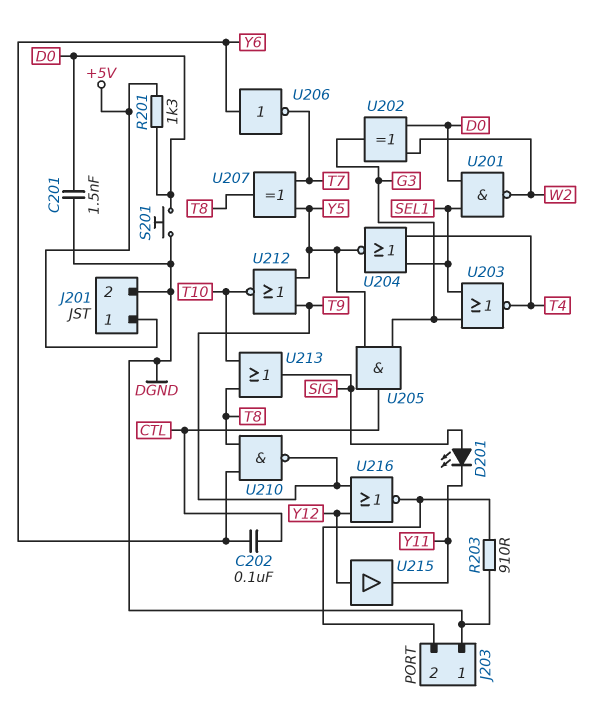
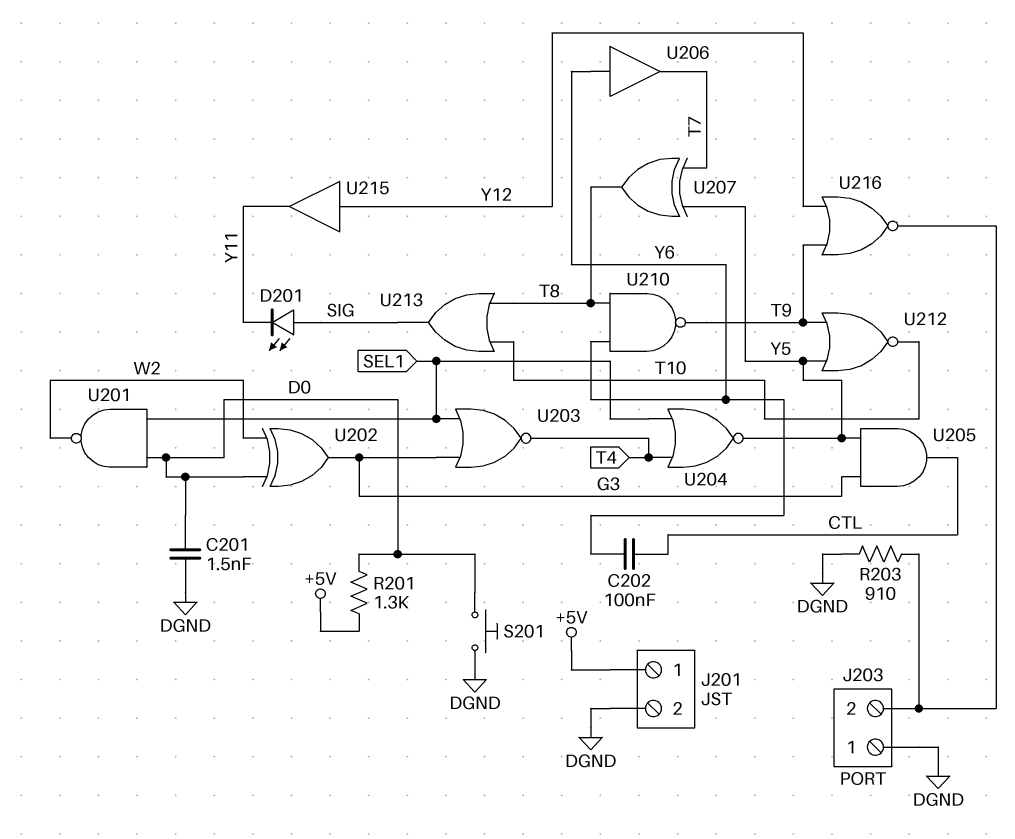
U206: NOT (in Y6, out T7) -> buffer (in Y6, out T7)

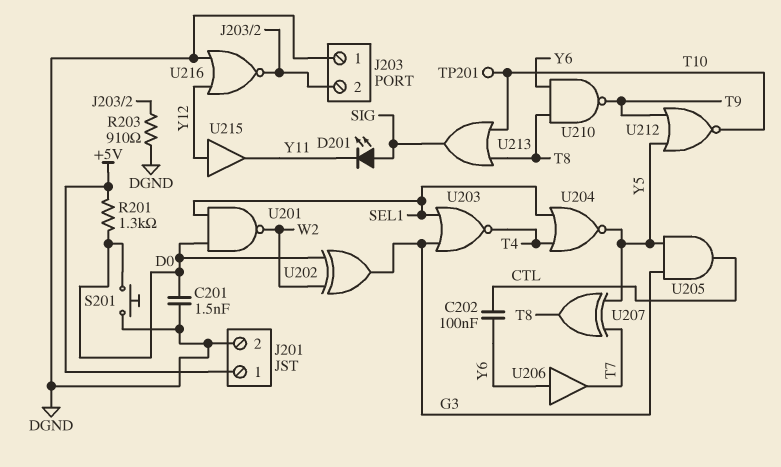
TP201: none -> test point (T10)
U216: NOR (in T9, in Y12, out J203/2) -> NOR (in DGND, in Y12, out J203/2)

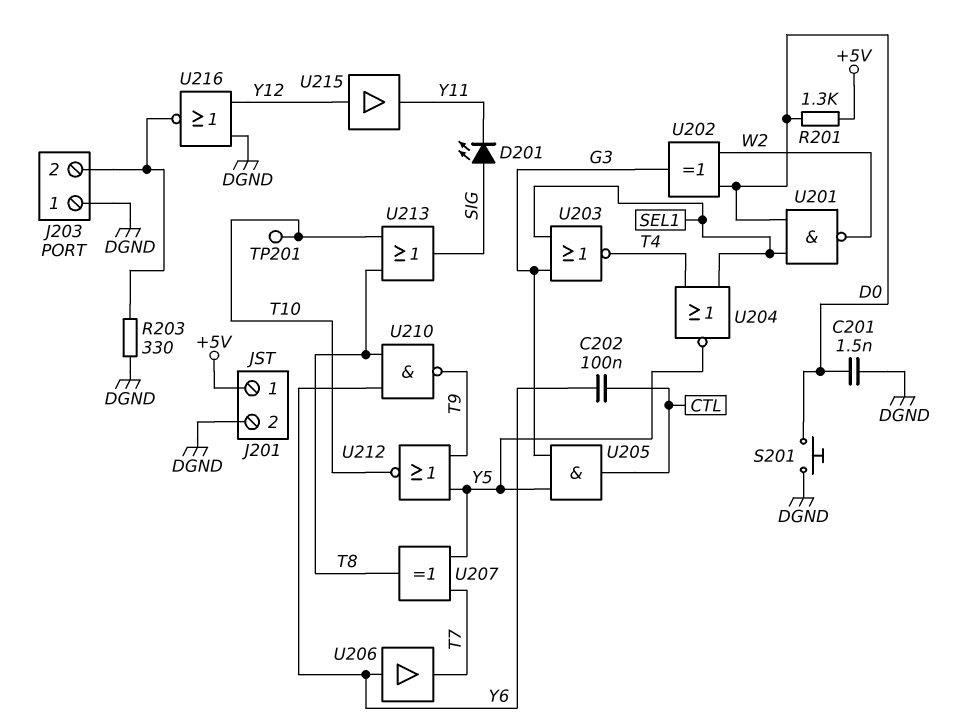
R203: 910 (DGND, J203/2) -> 330 (DGND, J203/2)

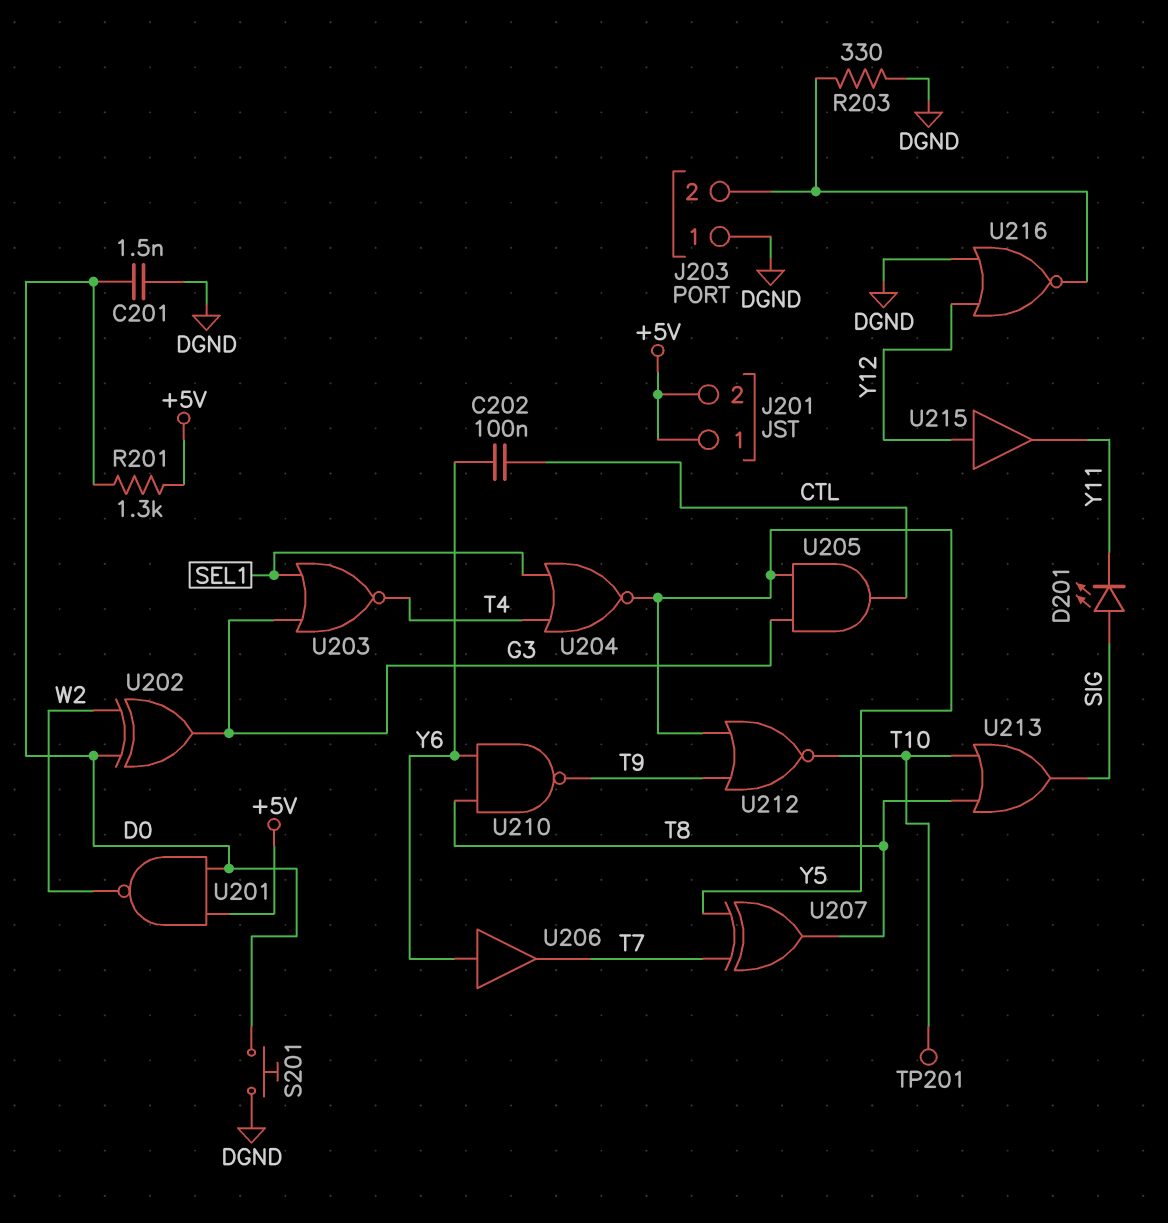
J201 pin 2: DGND -> +5V
U201: NAND (in D0, in SEL1, out W2) -> NAND (in +5V, in D0, out W2)

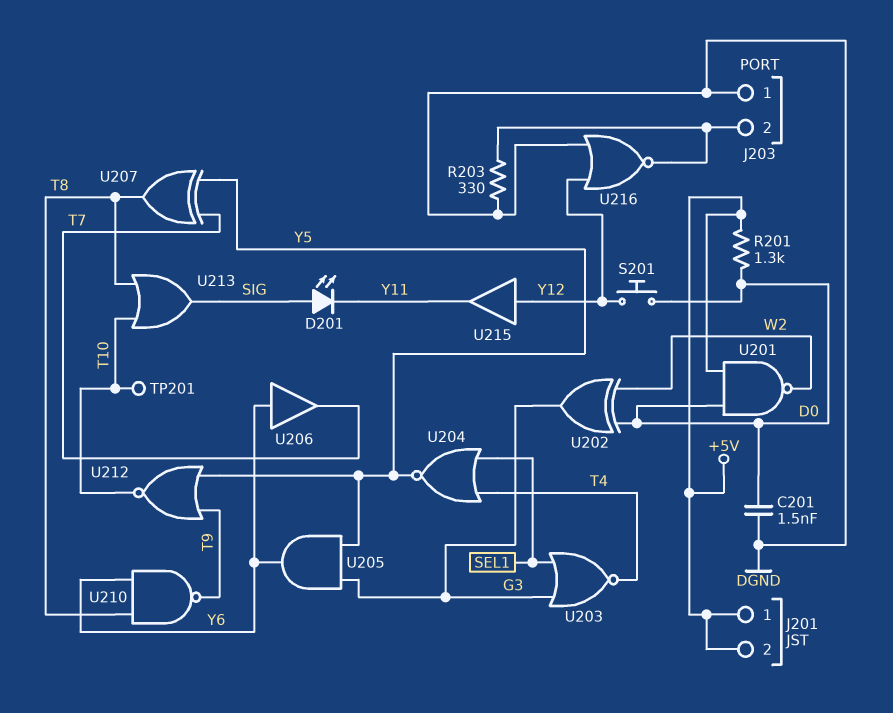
C202: 100nF (CTL, Y6) -> none
S201: button (D0, DGND) -> button (D0, Y12)
U205: AND (in G3, in Y5, out CTL) -> AND (in G3, in Y5, out Y6)

